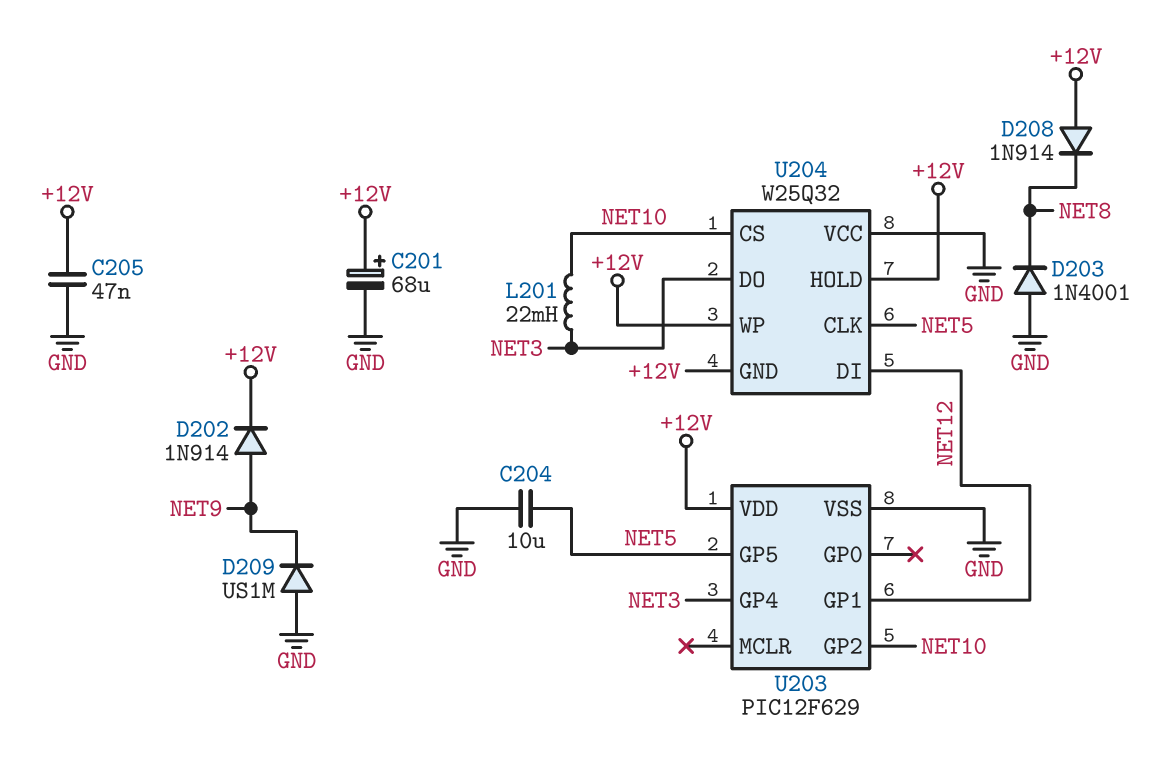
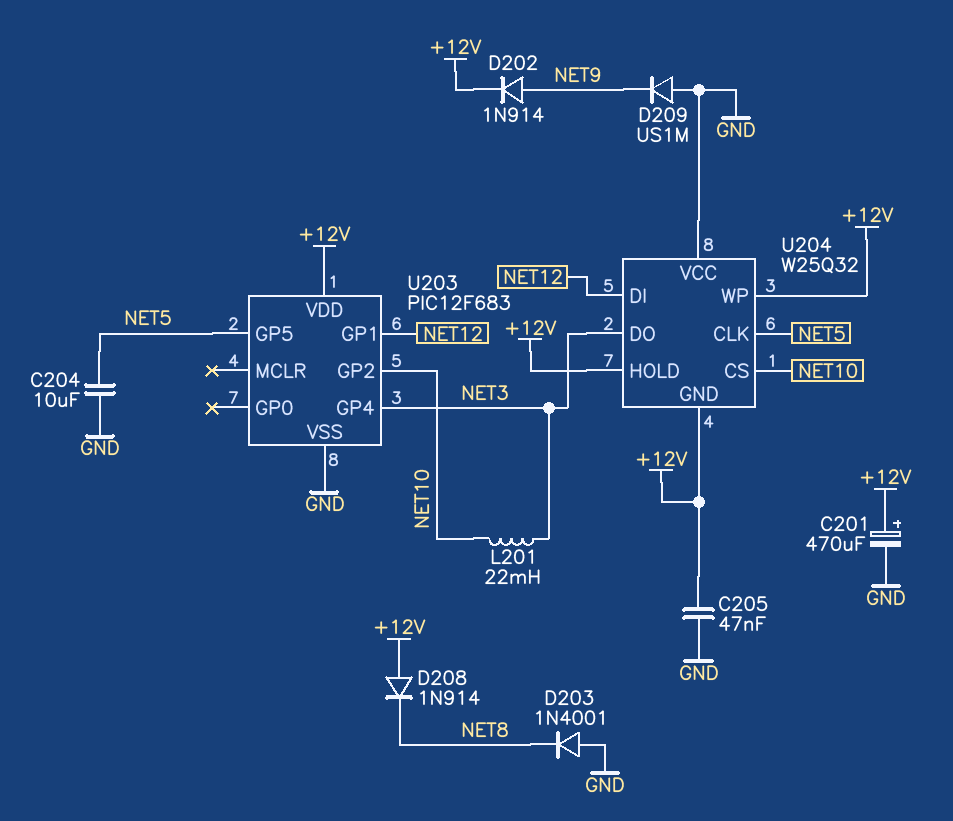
C201: 68uF (plus +12V, minus GND) -> 470uF (plus +12V, minus GND)
U203: PIC12F629 -> PIC12F683

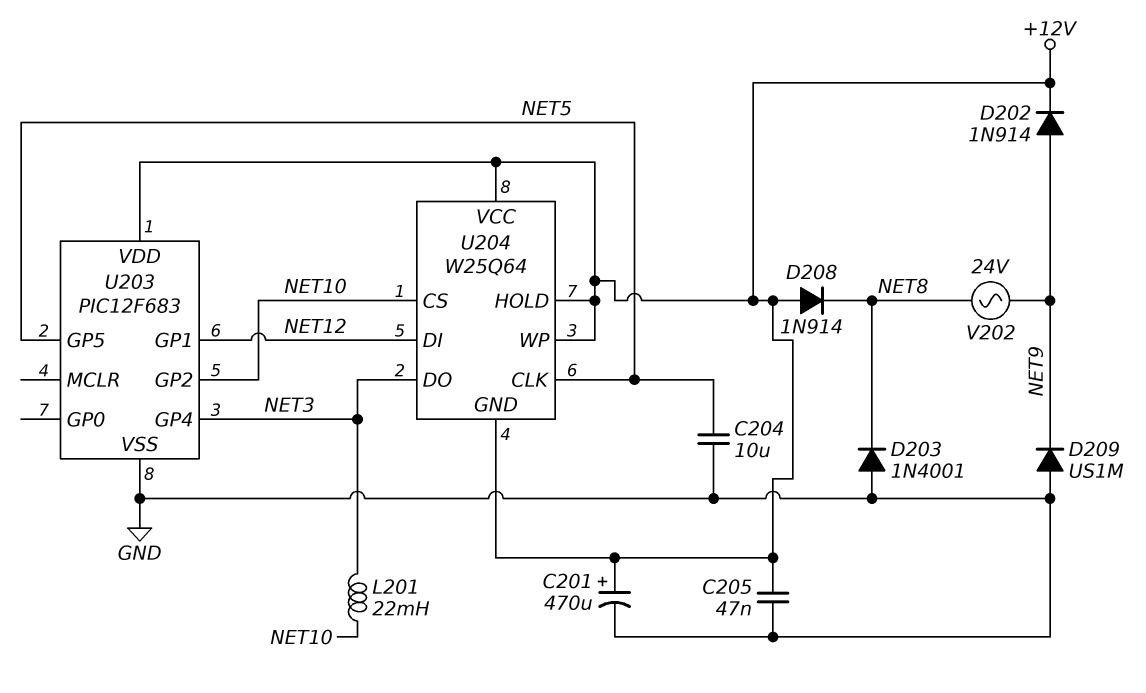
U204: W25Q32 -> W25Q64
U204 pin VCC: GND -> +12V
V202: none -> AC 24V (NET8, NET9)

